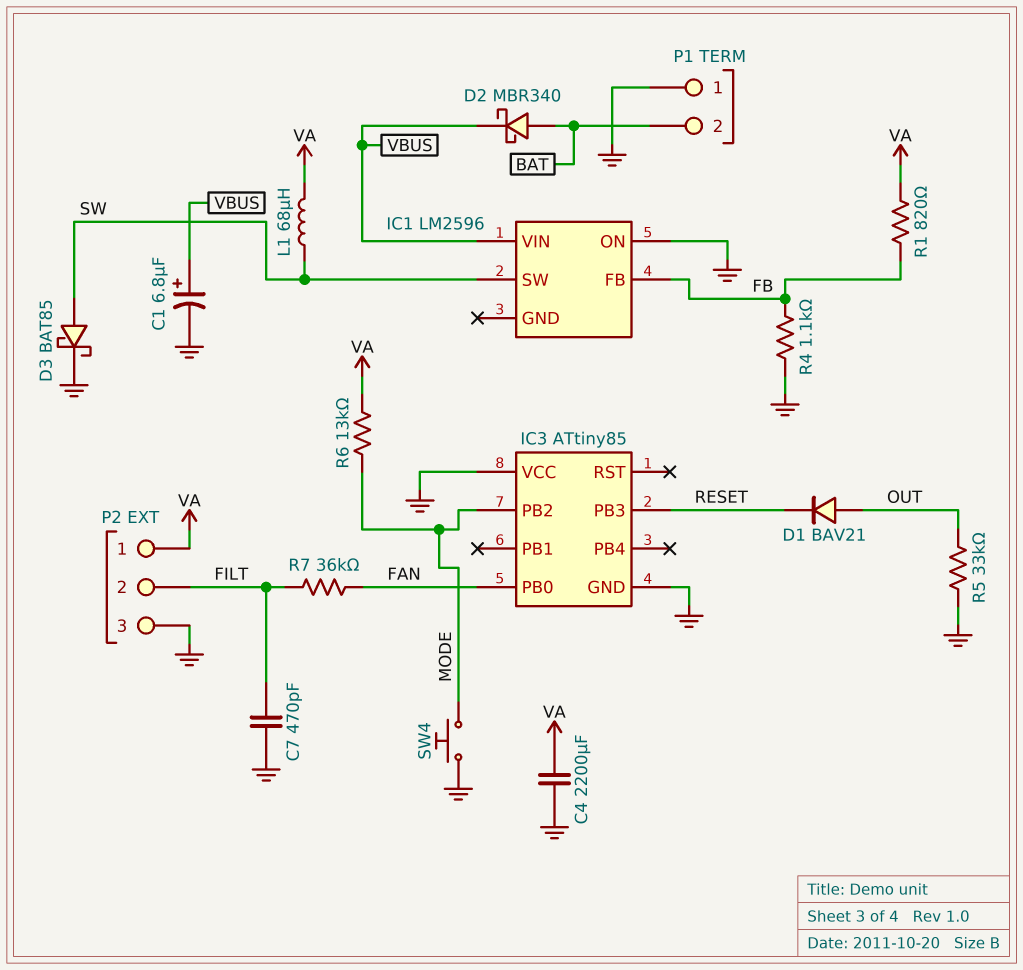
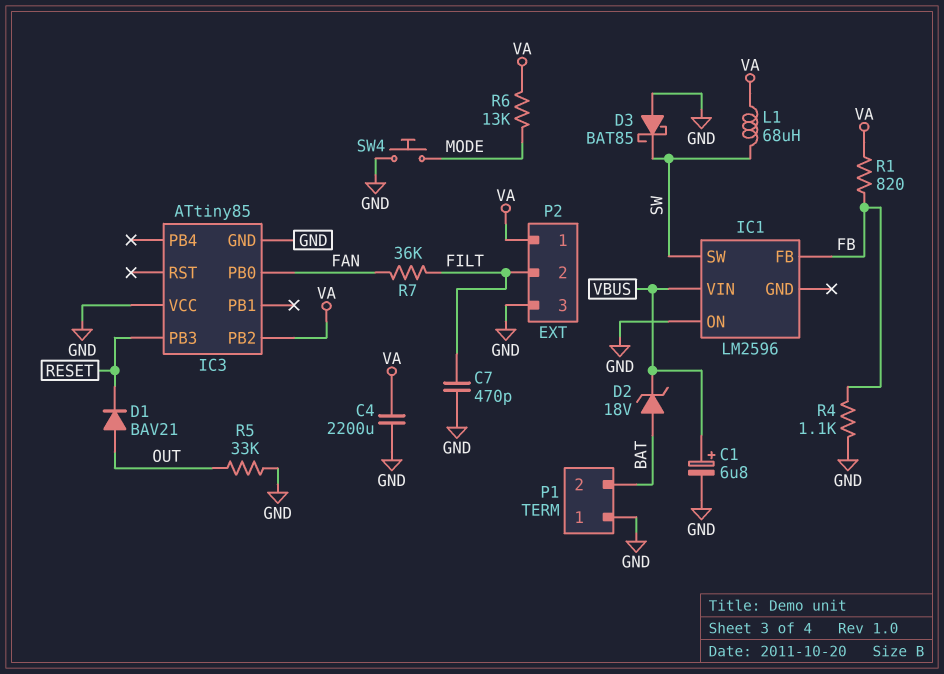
D2: schottky MBR340 (A BAT, K VBUS) -> zener 18V (A BAT, K VBUS)
D3: schottky BAT85 (A SW, K GND) -> schottky BAT85 (A GND, K SW)
IC3 pin PB2: MODE -> VA

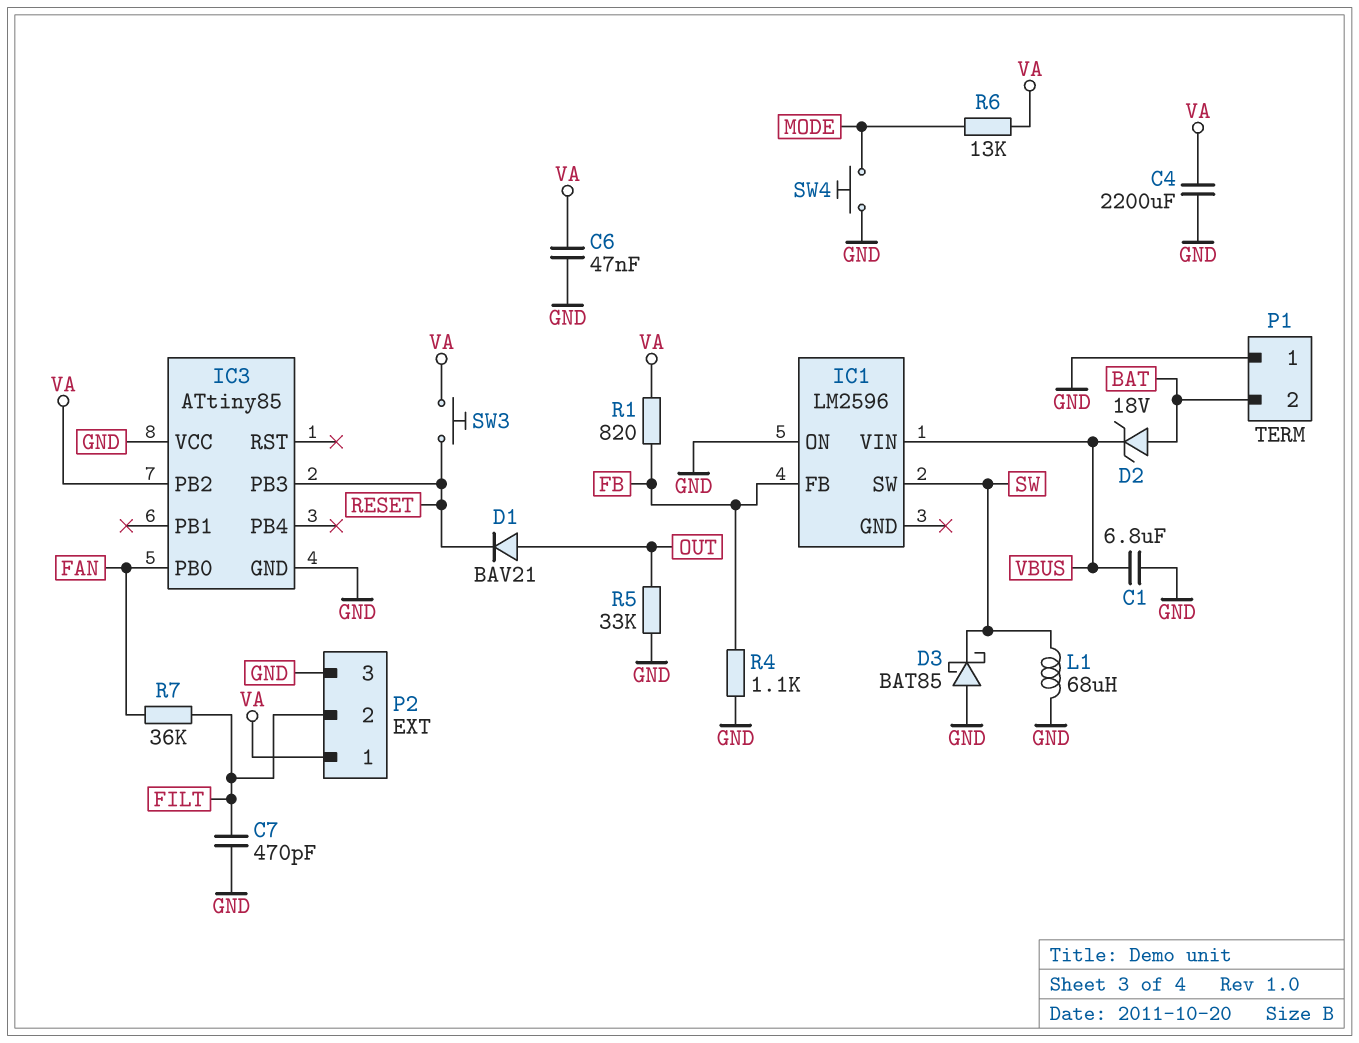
C1: 6.8uF (plus VBUS, minus GND) -> 6.8uF (GND, VBUS)
C6: none -> 47nF (GND, VA)
L1: 68uH (SW, VA) -> 68uH (GND, SW)
SW3: none -> button (RESET, VA)

